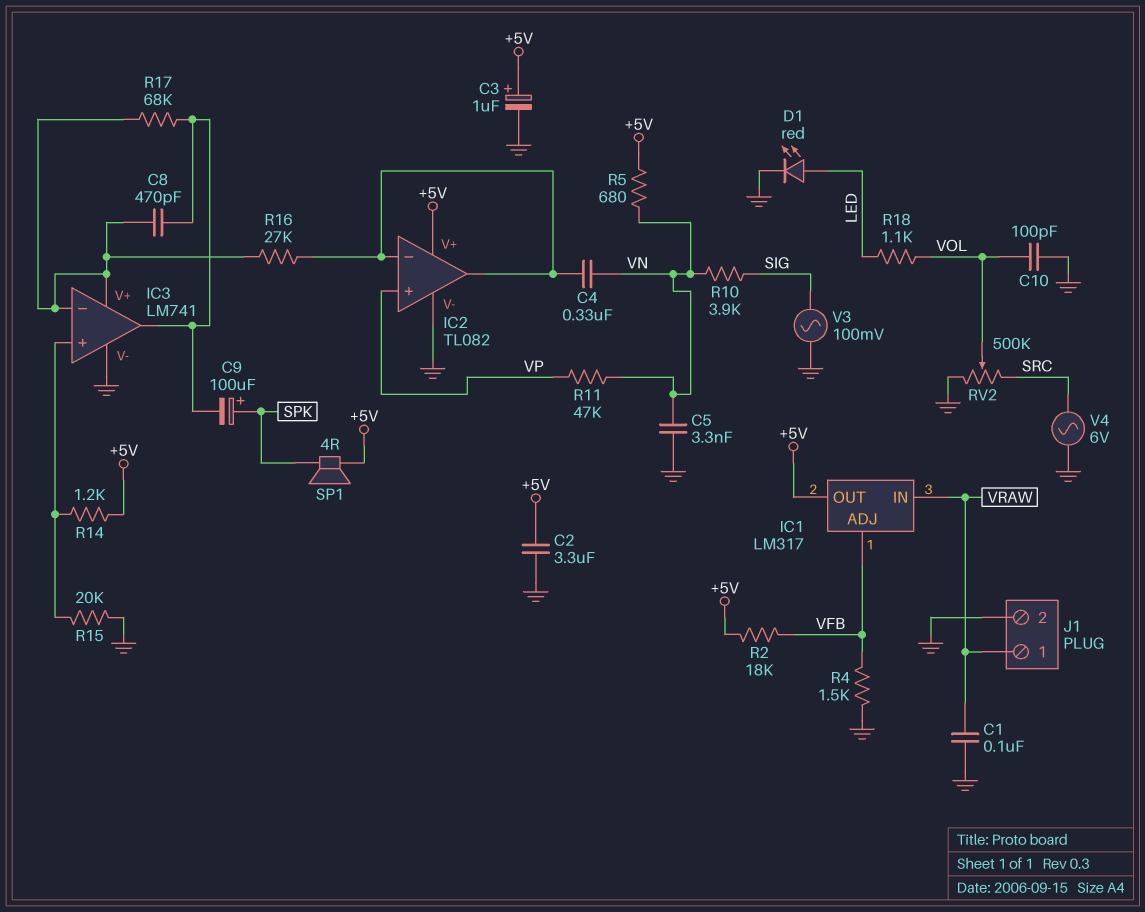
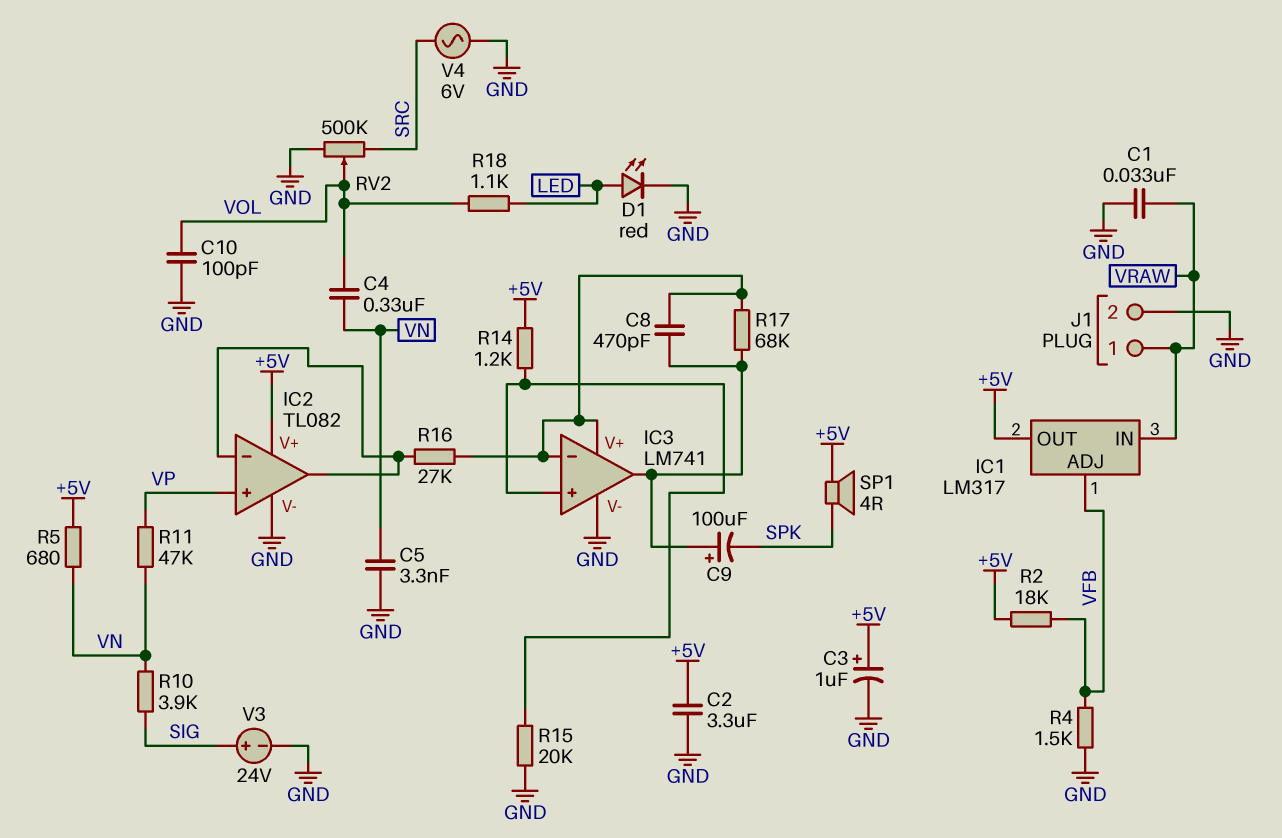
C1: 100nF (GND, VRAW) -> 33nF (GND, VRAW)
C4: 330nF (IC2/in-, VN) -> 330nF (VN, VOL)
C9: 100uF (plus SPK, minus IC3/out) -> 100uF (plus IC3/out, minus SPK)
V3: AC 100mV (GND, SIG) -> 24V (plus SIG, minus GND)

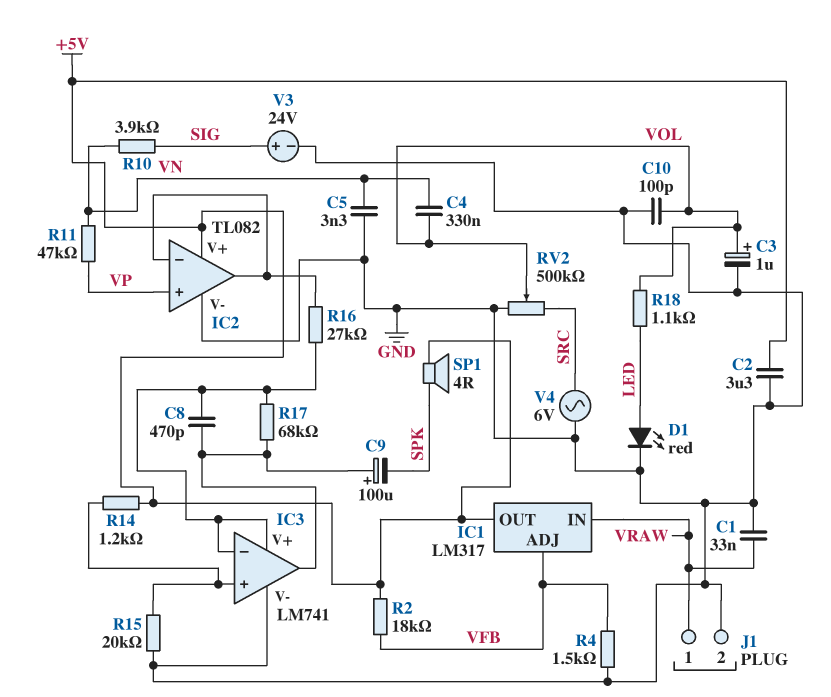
C3: 1uF (plus +5V, minus GND) -> 1uF (plus VOL, minus GND)
R5: 680 (+5V, VN) -> none

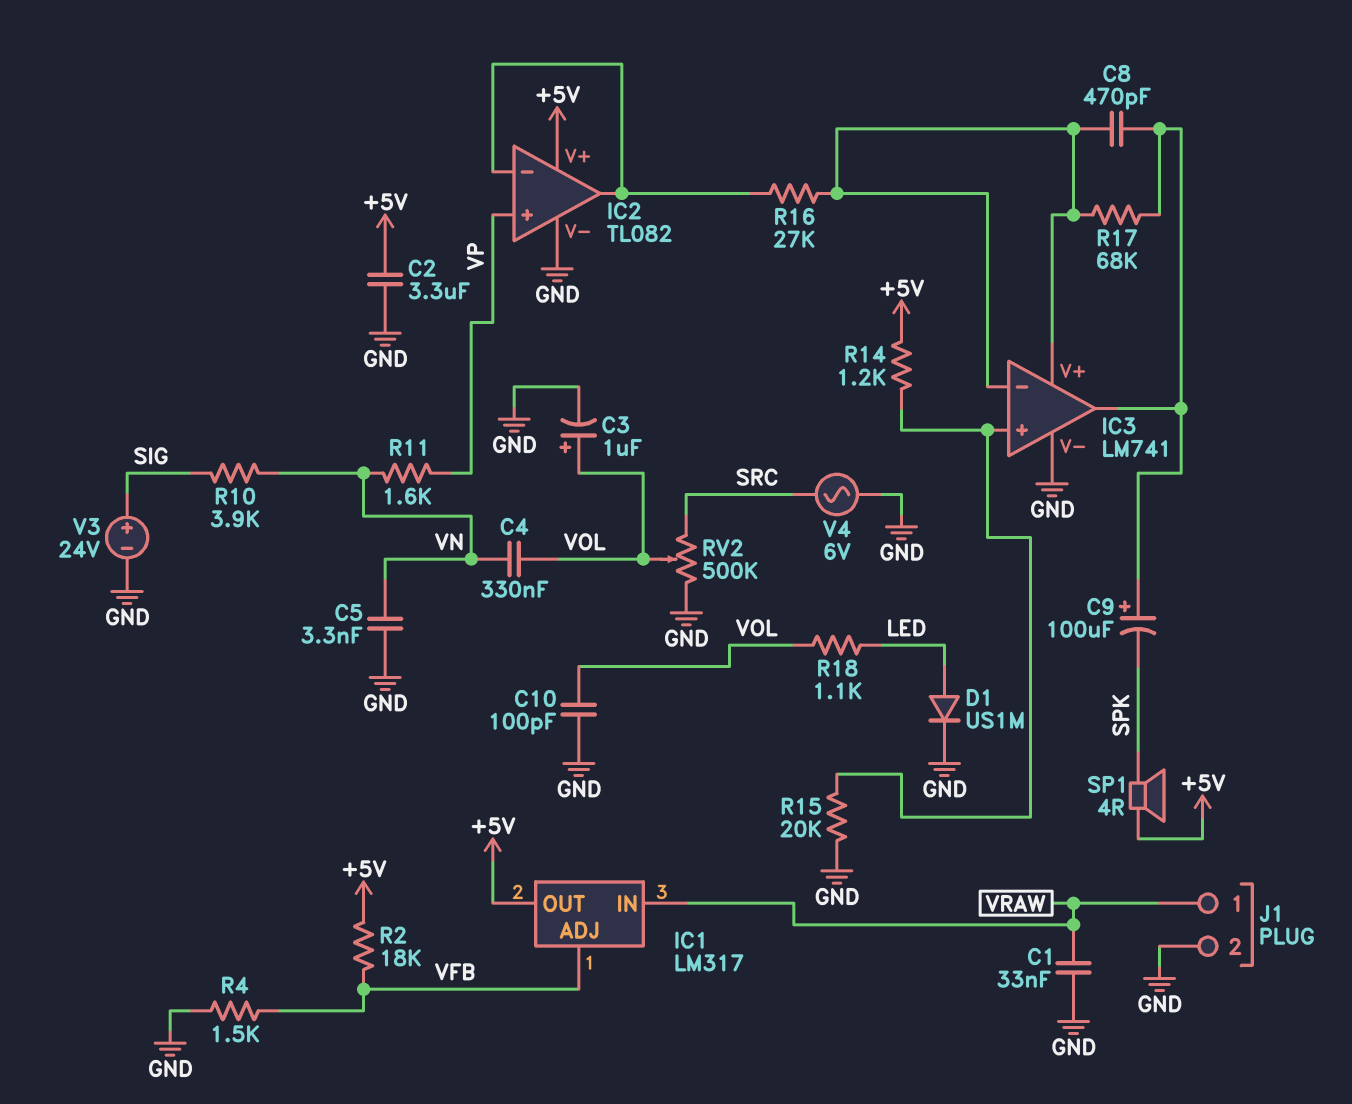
D1: LED red (A LED, K GND) -> diode US1M (A LED, K GND)
R11: 47k (VN, VP) -> 1.6k (VN, VP)

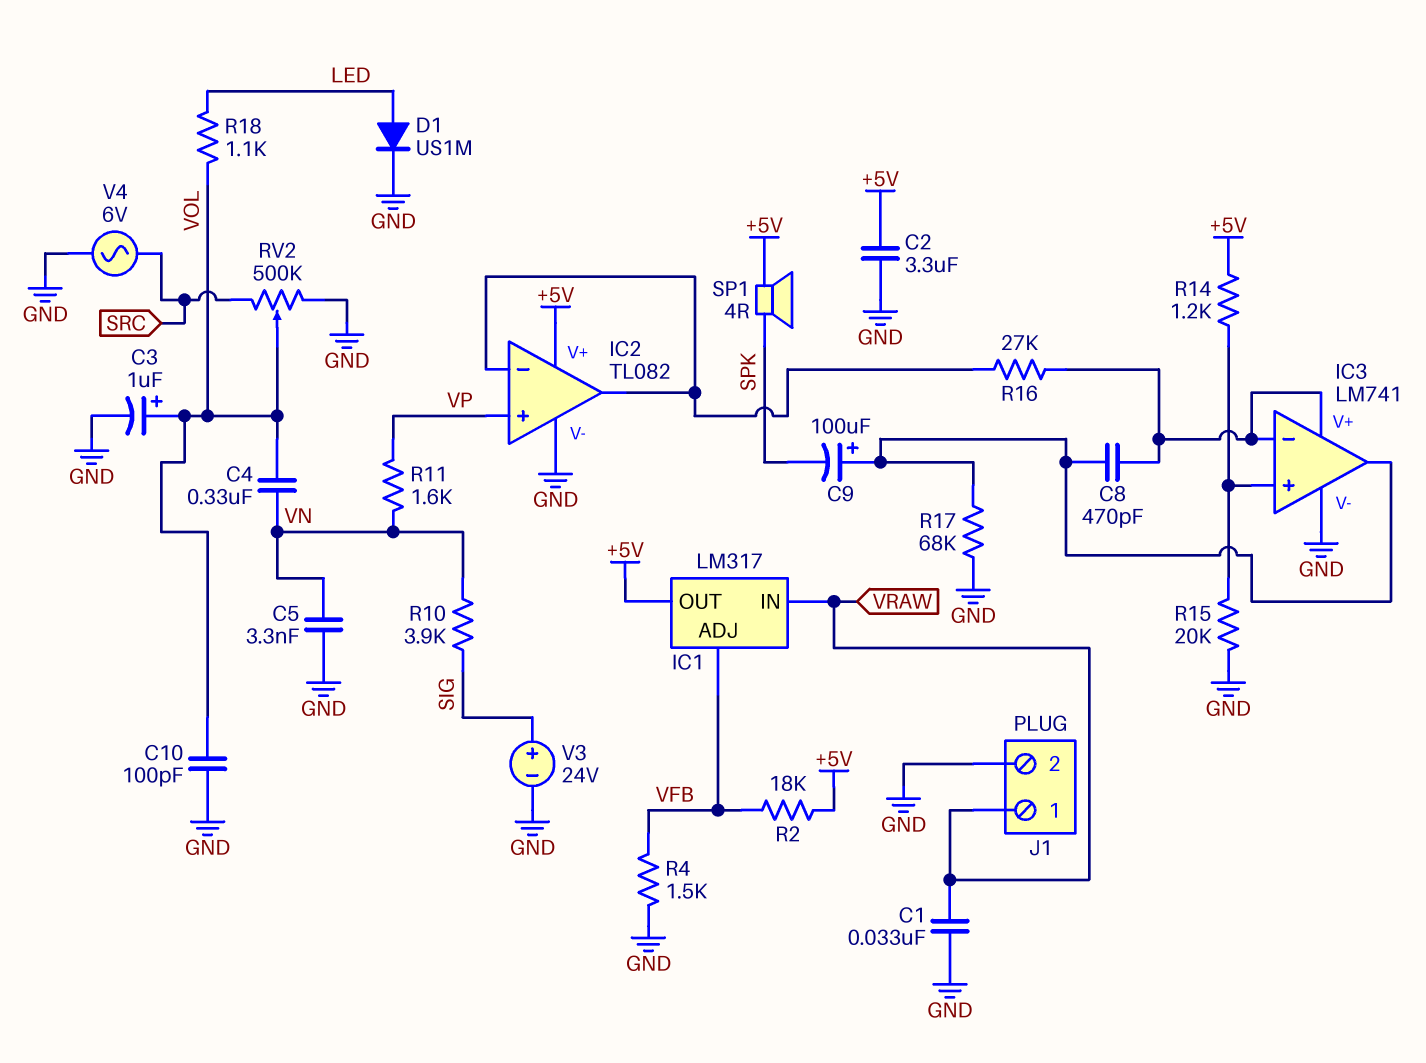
R17: 68k (IC3/V+, IC3/out) -> 68k (GND, IC3/out)

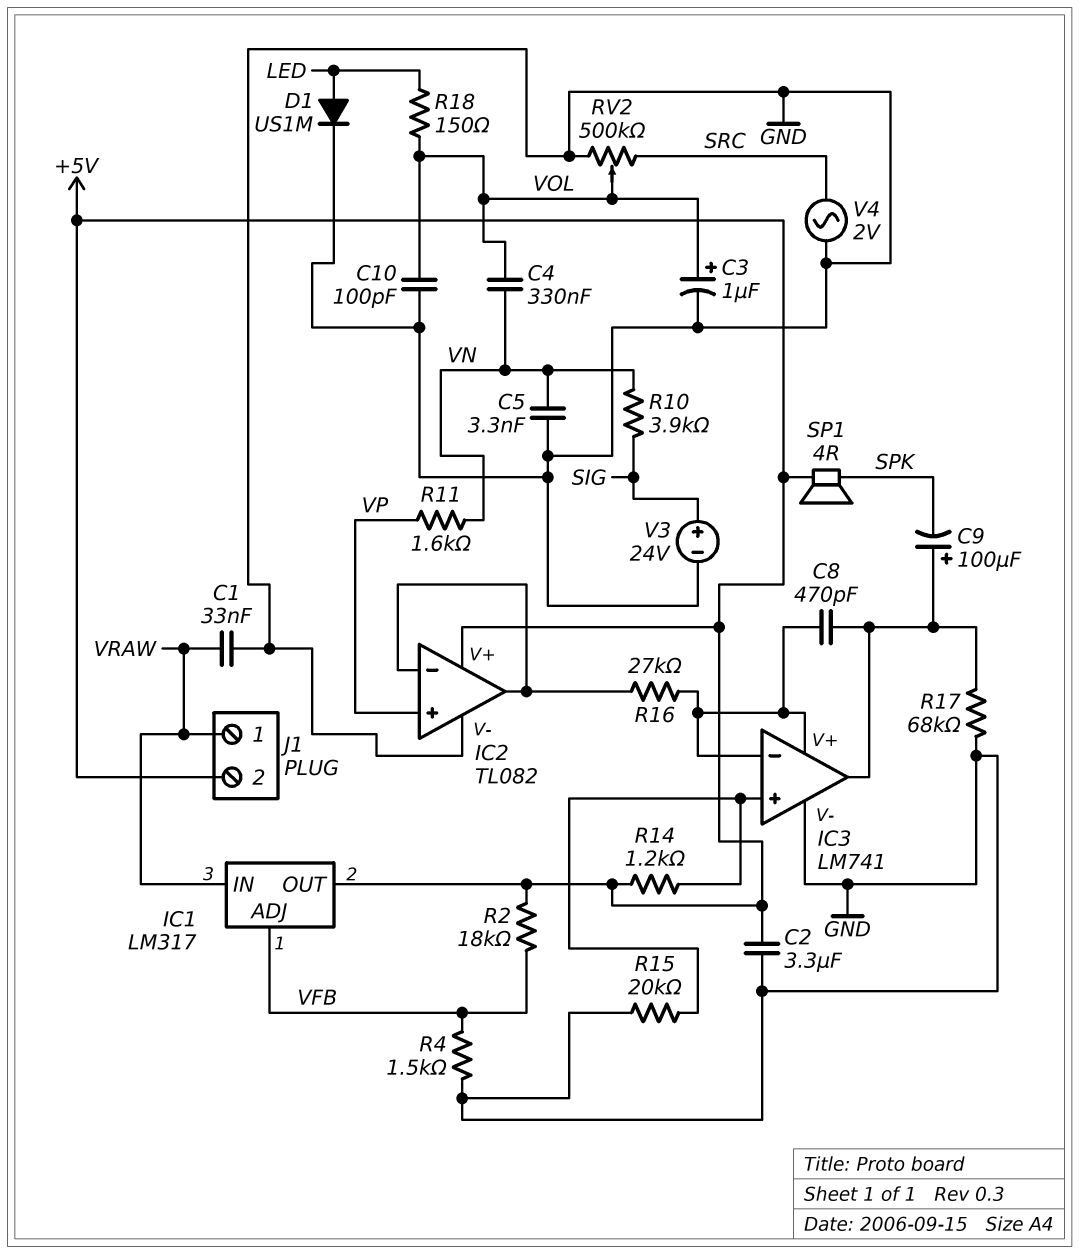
J1 pin 2: GND -> +5V
R18: 1.1k (LED, VOL) -> 150 (LED, VOL)
V4: AC 6V (GND, SRC) -> AC 2V (GND, SRC)

